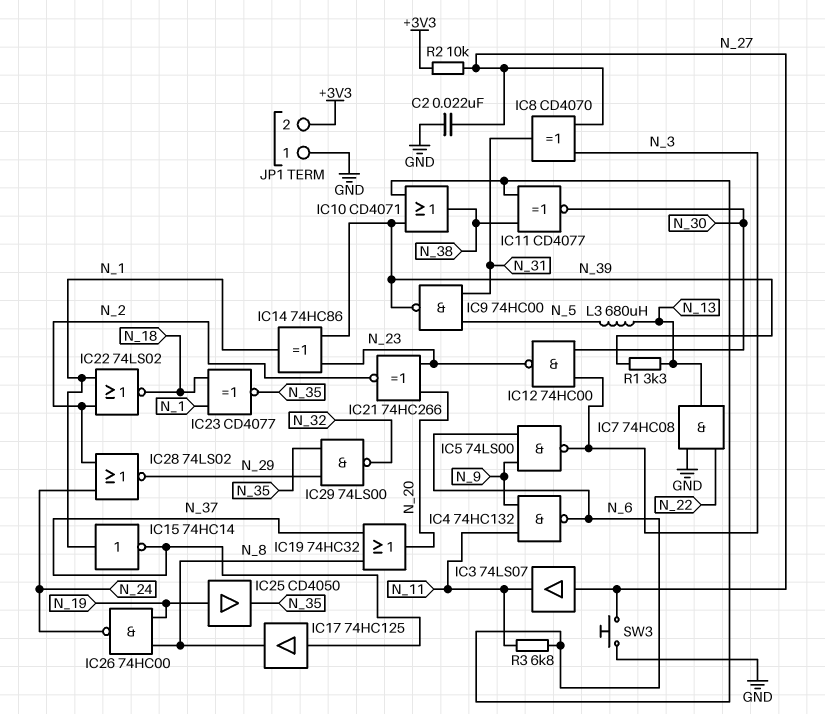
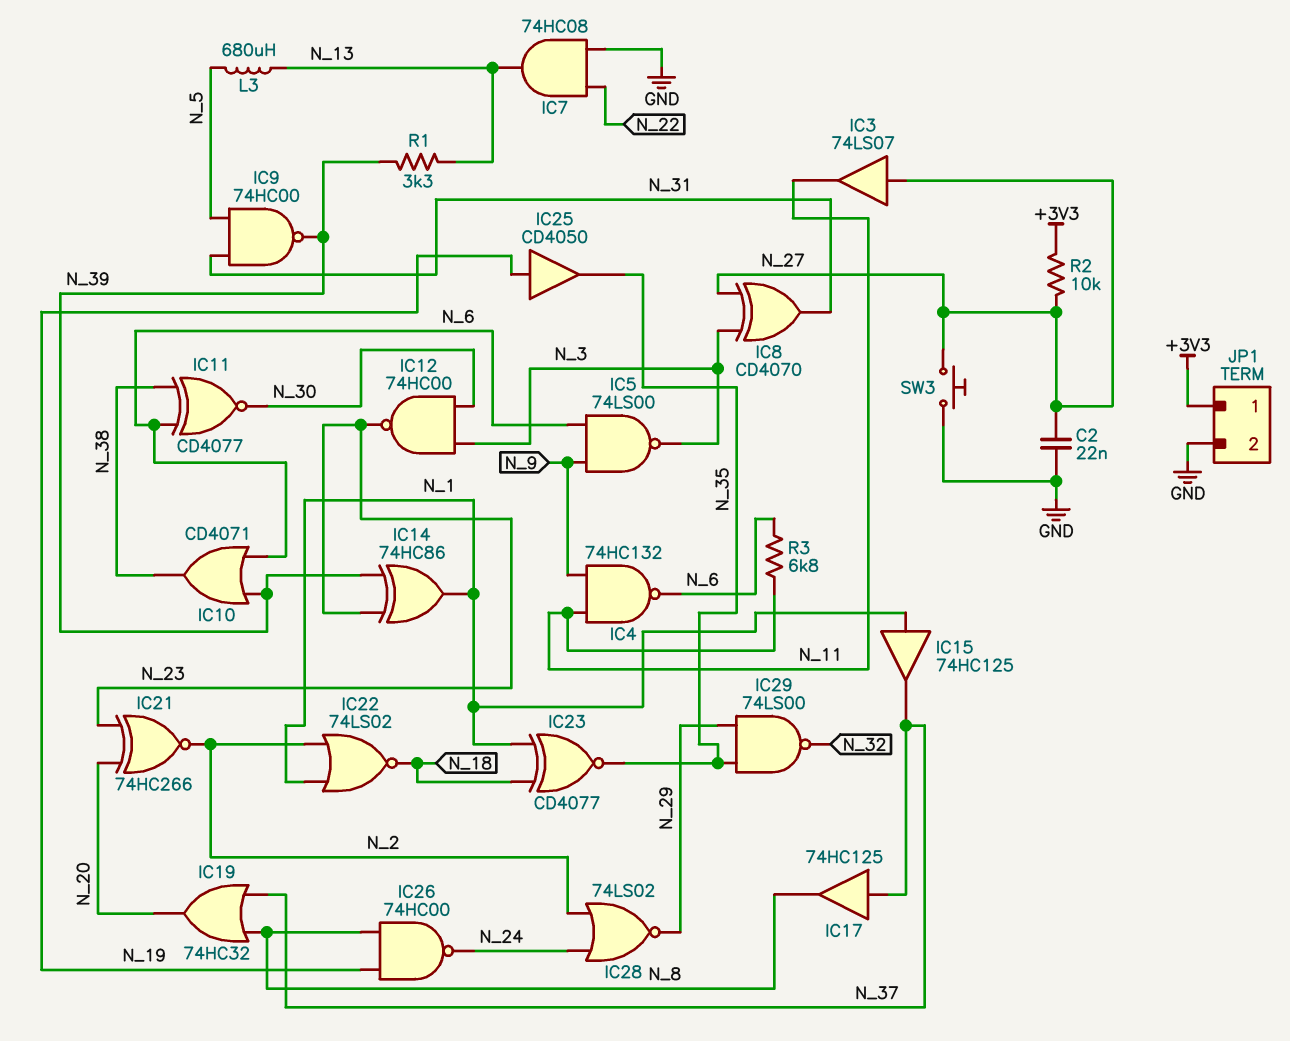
IC15: NOT 74HC14 (in N_1, out N_37) -> buffer 74HC125 (in N_1, out N_37)
JP1 pin 1: GND -> +3V3
JP1 pin 2: +3V3 -> GND

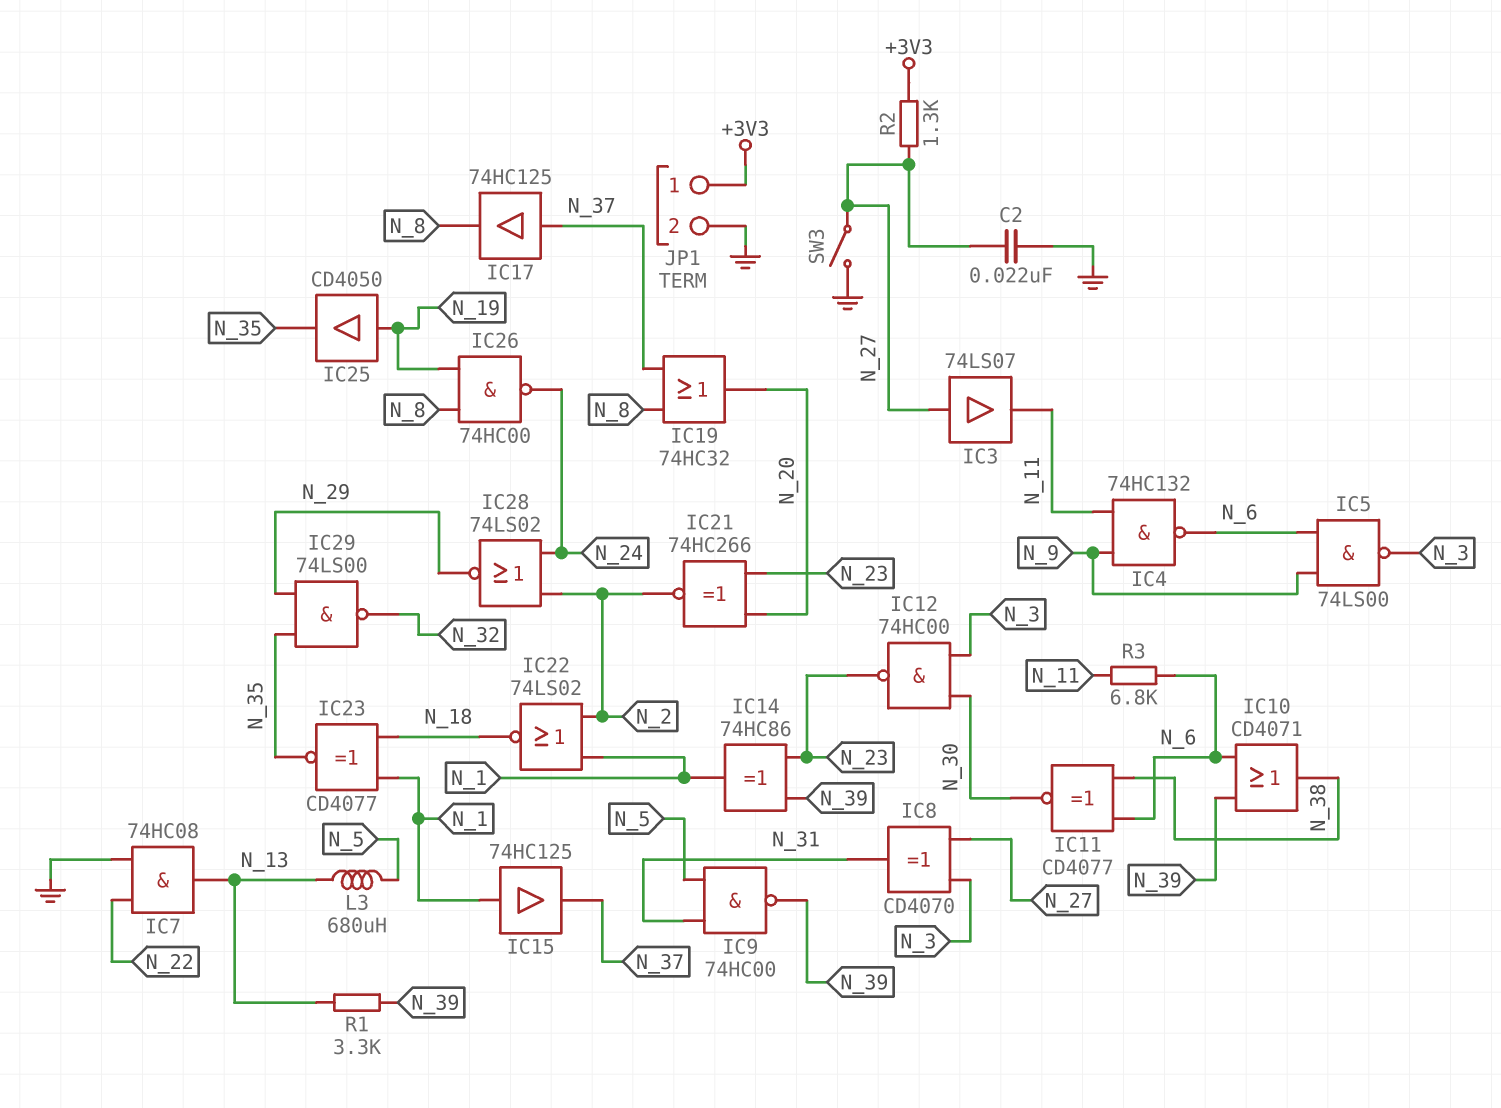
R2: 10k (+3V3, N_27) -> 1.3k (+3V3, N_27)
SW3: button (GND, N_27) -> switch (GND, N_27)

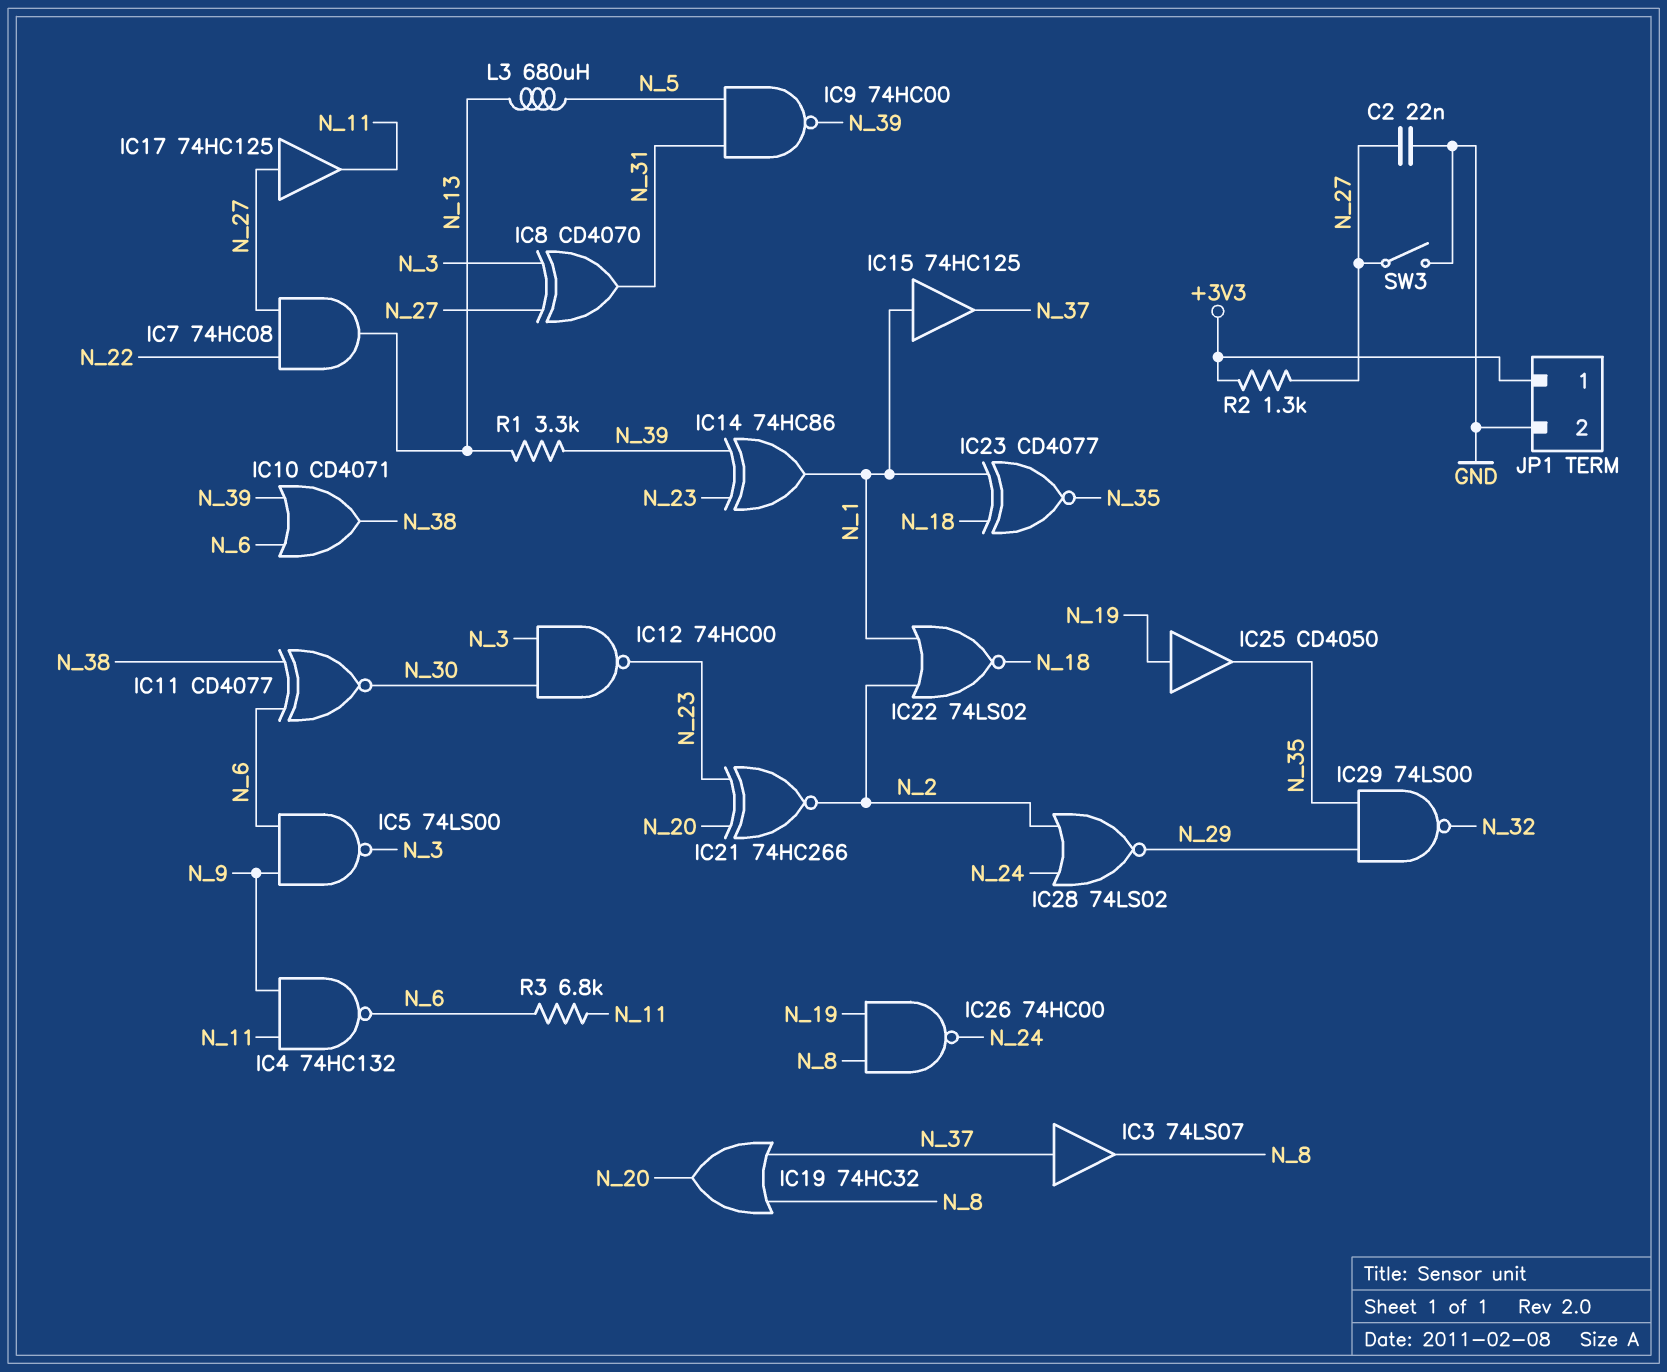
IC3: buffer 74LS07 (in N_27, out N_11) -> buffer 74LS07 (in N_37, out N_8)
IC7: AND 74HC08 (in GND, in N_22, out N_13) -> AND 74HC08 (in N_22, in N_27, out N_13)
IC17: buffer 74HC125 (in N_37, out N_8) -> buffer 74HC125 (in N_27, out N_11)

